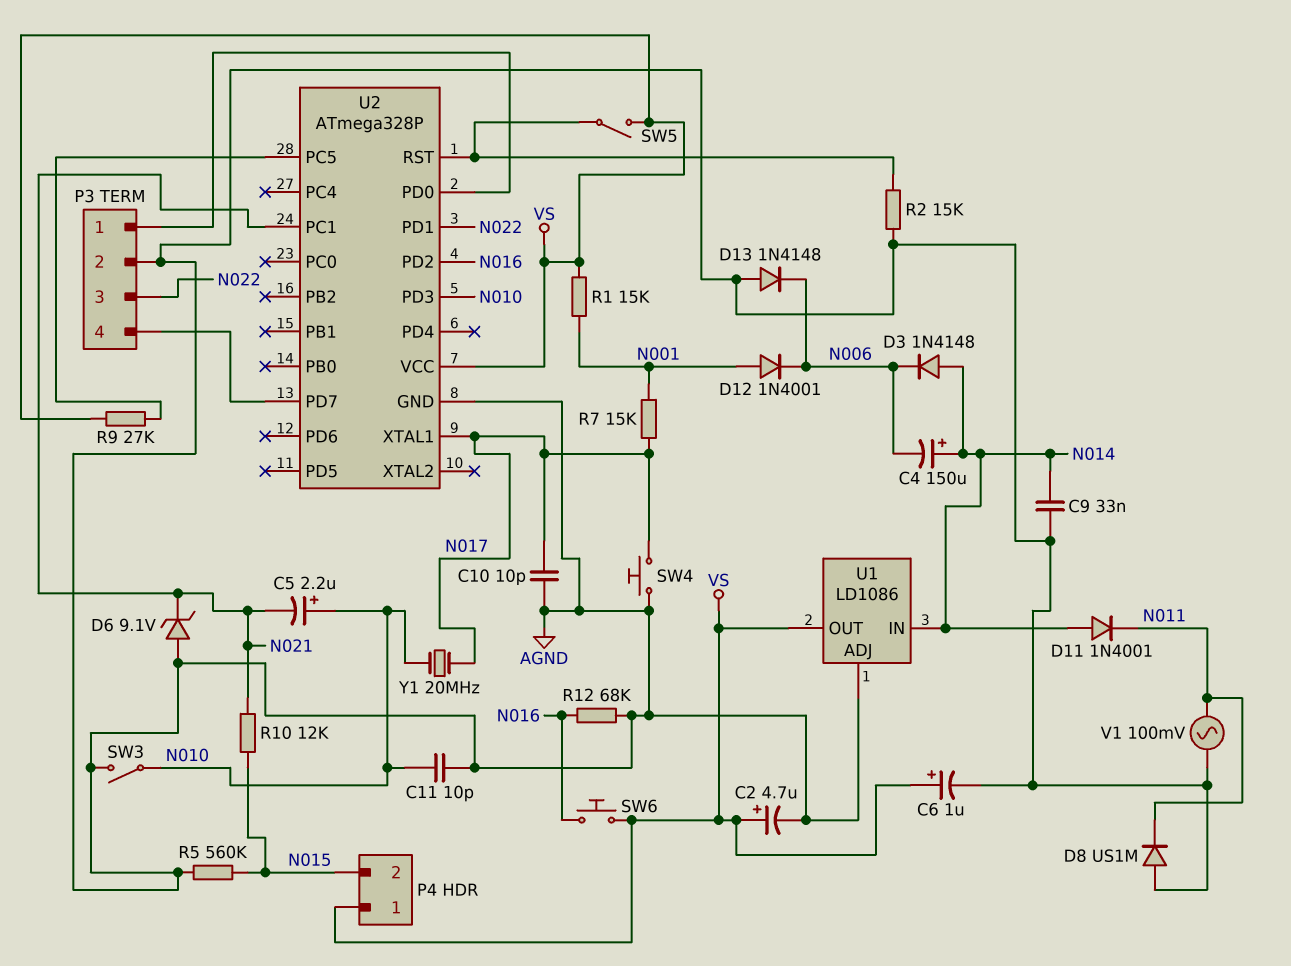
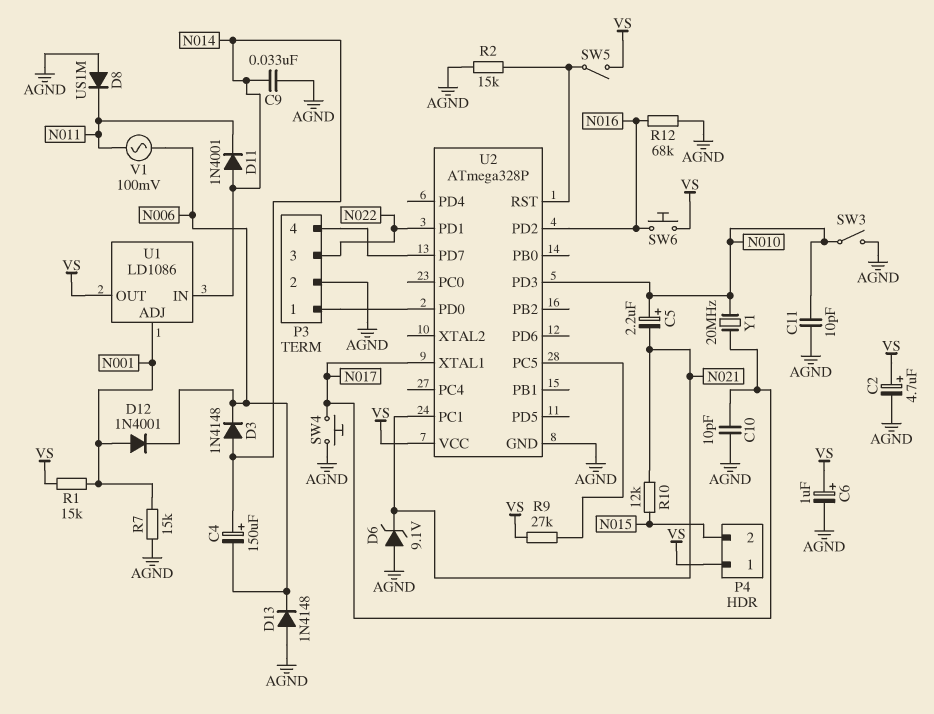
R5: 560k (AGND, N015) -> none
R7: 15k (N001, N017) -> 15k (AGND, N001)
U1 pin ADJ: AGND -> N001
V1: AC 100mV (AGND, N011) -> AC 100mV (N006, N011)

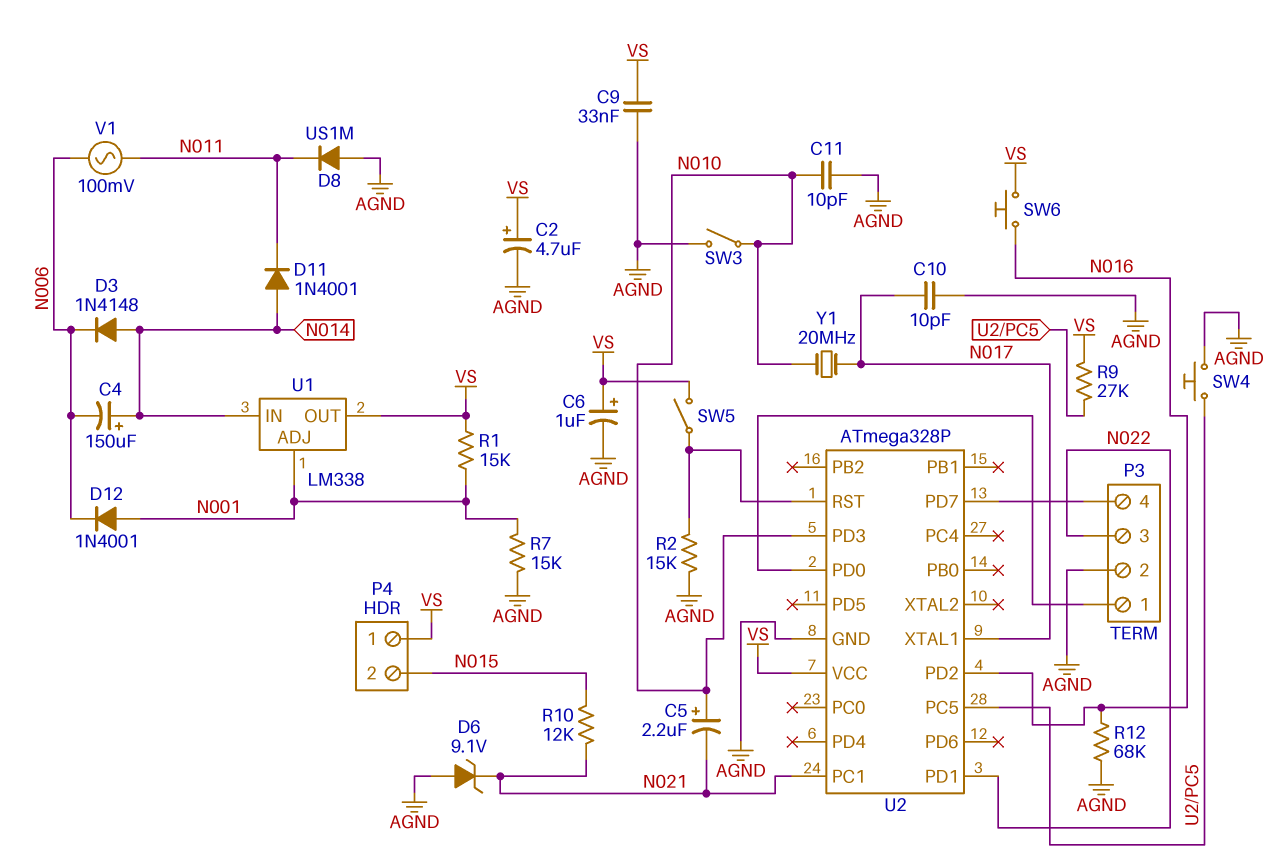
C9: 33nF (AGND, N014) -> 33nF (AGND, VS)
D13: diode 1N4148 (A AGND, K N006) -> none
SW4: button (AGND, N017) -> button (AGND, U2/PC5)
U1: LD1086 -> LM338

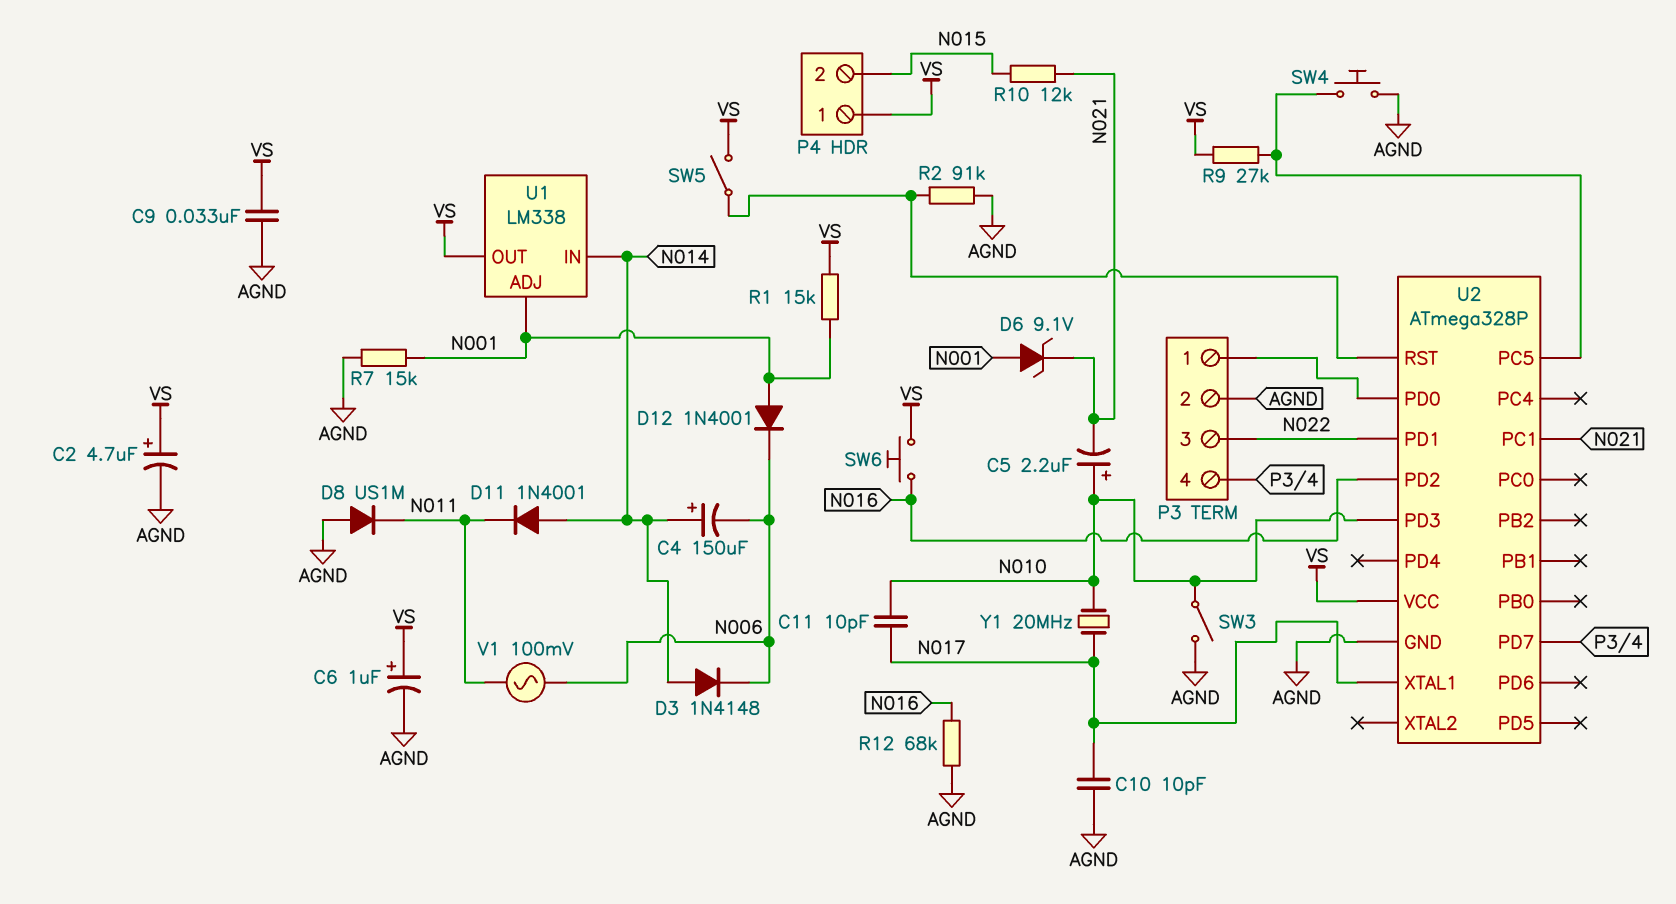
C11: 10pF (AGND, N010) -> 10pF (N010, N017)
D6: zener 9.1V (A AGND, K N021) -> zener 9.1V (A N001, K N021)
R2: 15k (AGND, U2/RST) -> 91k (AGND, U2/RST)

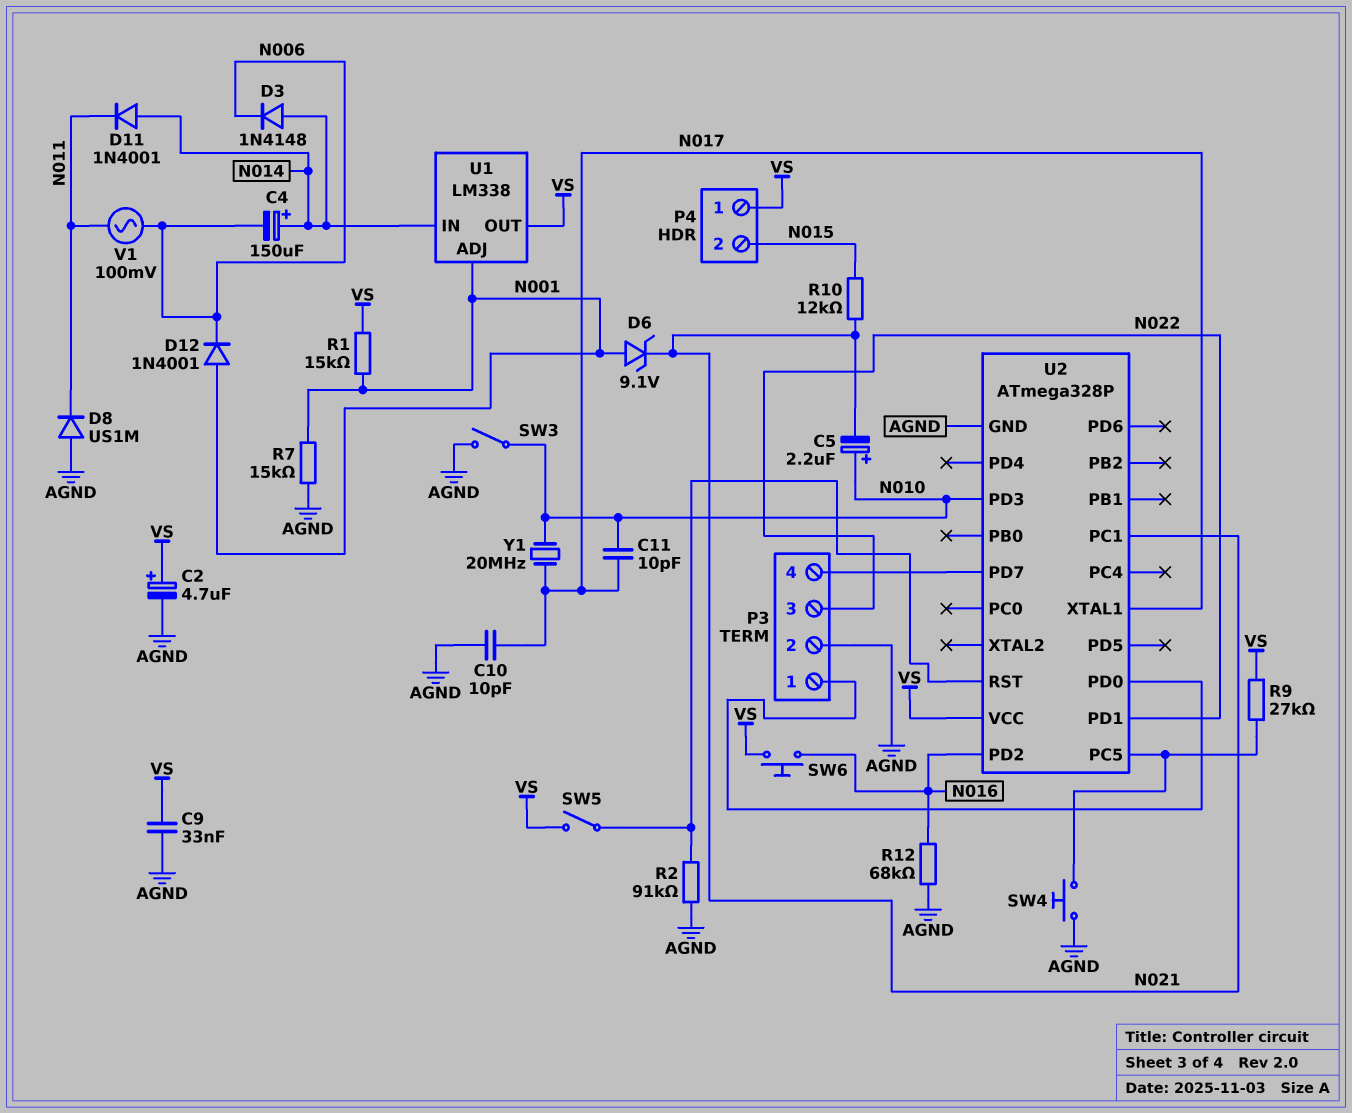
C6: 1uF (plus VS, minus AGND) -> none

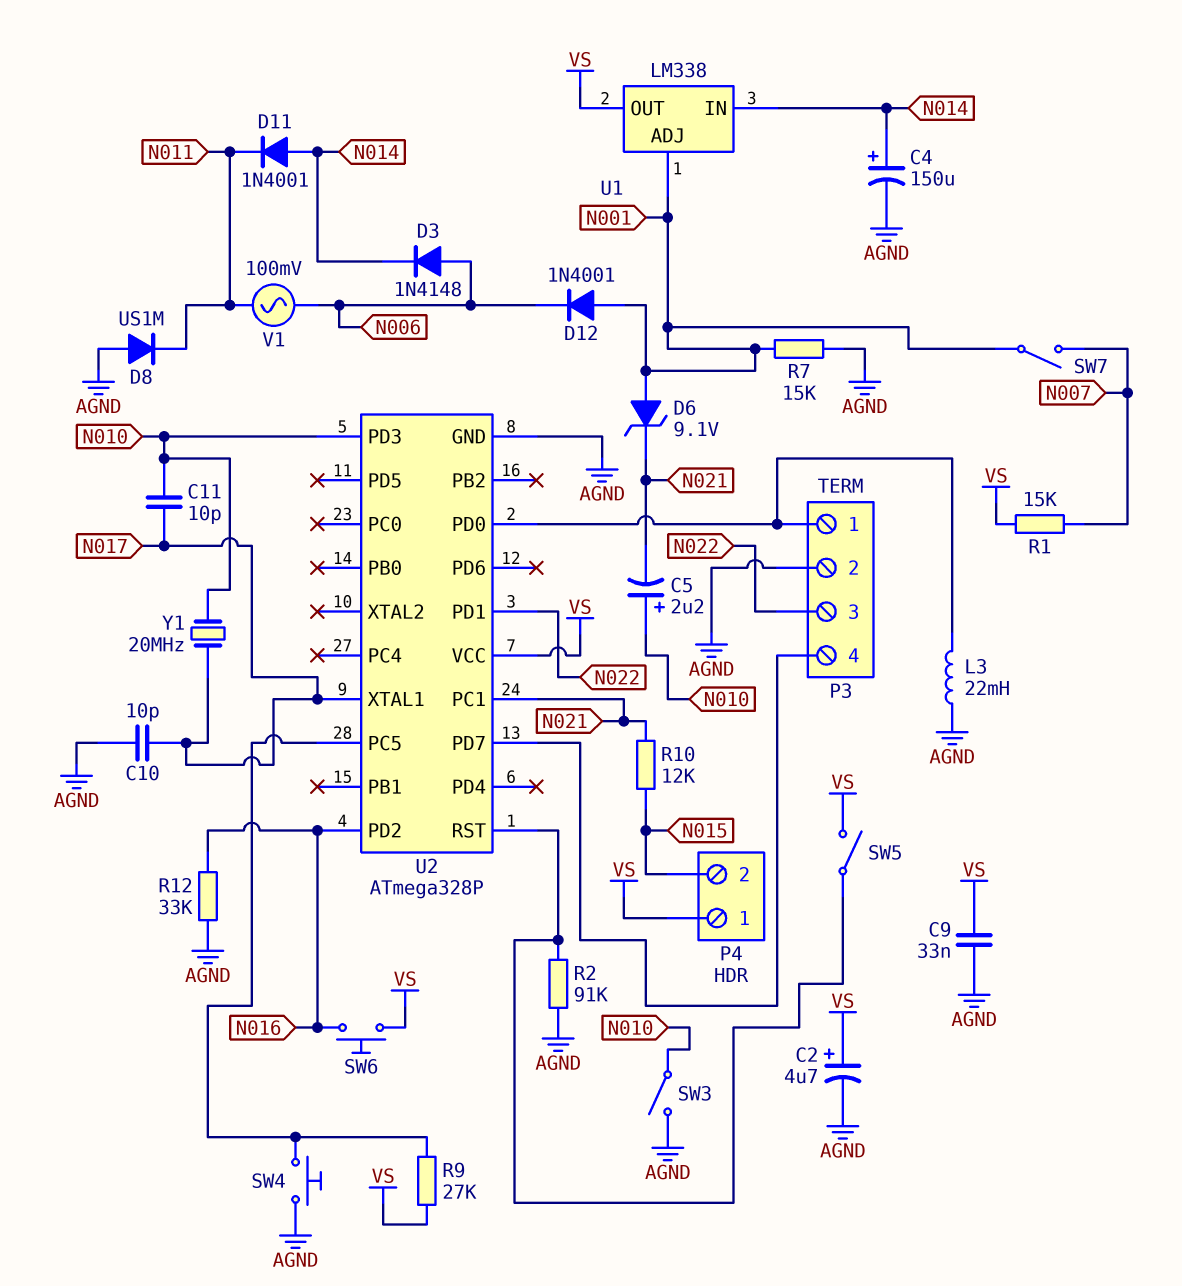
C4: 150uF (plus N014, minus N006) -> 150uF (plus N014, minus AGND)
D3: diode 1N4148 (A N014, K N006) -> diode 1N4148 (A N006, K N014)
L3: none -> 22mH (AGND, P3/1)
R1: 15k (N001, VS) -> 15k (N007, VS)
R12: 68k (AGND, N016) -> 33k (AGND, N016)
SW7: none -> switch (N001, N007)

